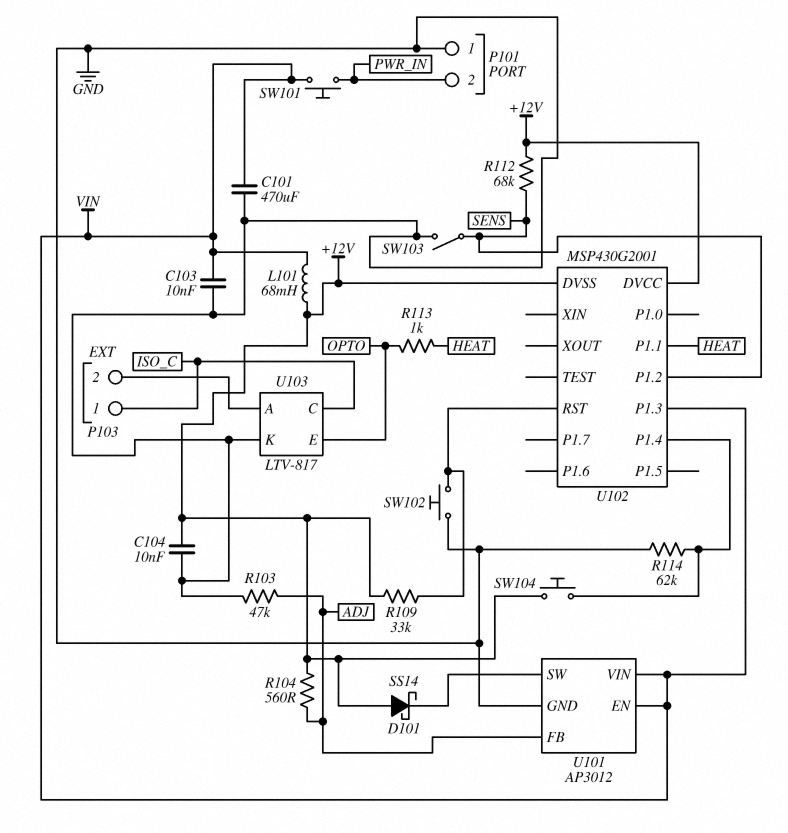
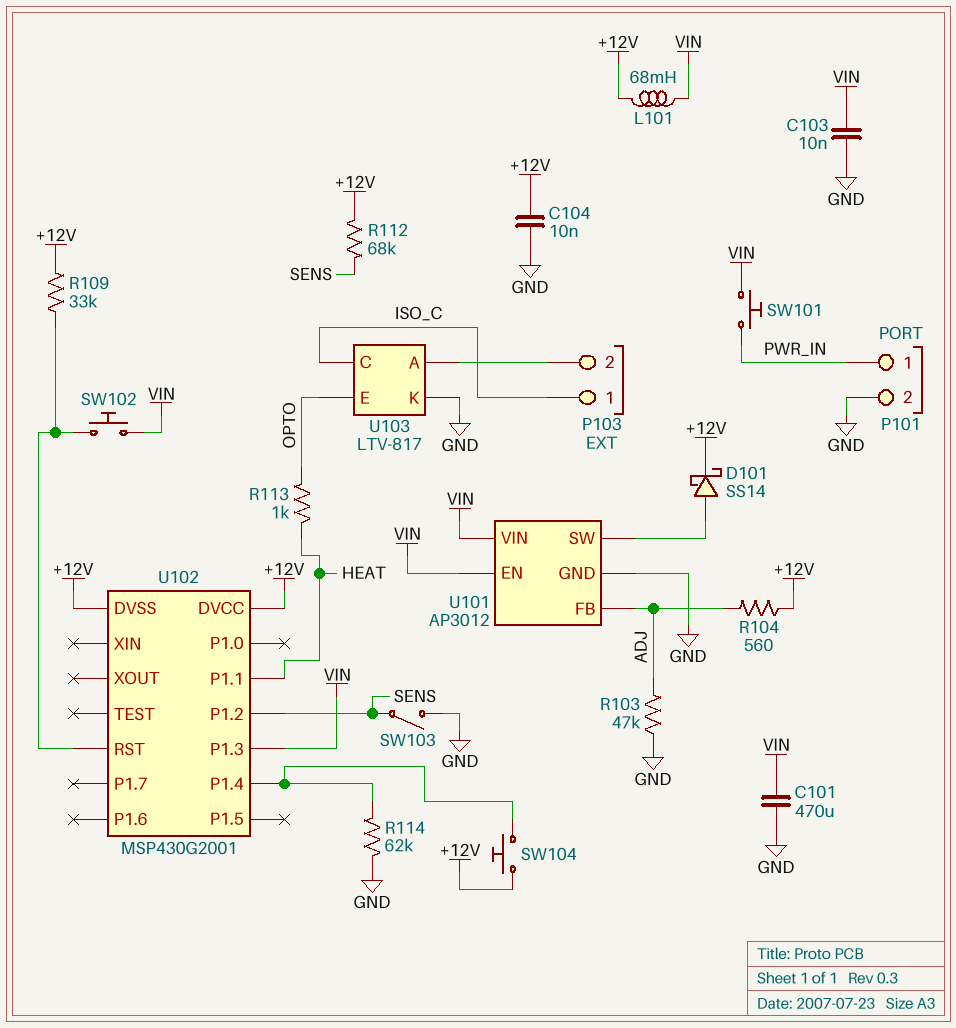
D101: schottky SS14 (A +12V, K U101/SW) -> schottky SS14 (A U101/SW, K +12V)
P101 pin 1: GND -> PWR_IN
P101 pin 2: PWR_IN -> GND
SW102: button (GND, U102/RST) -> button (U102/RST, VIN)

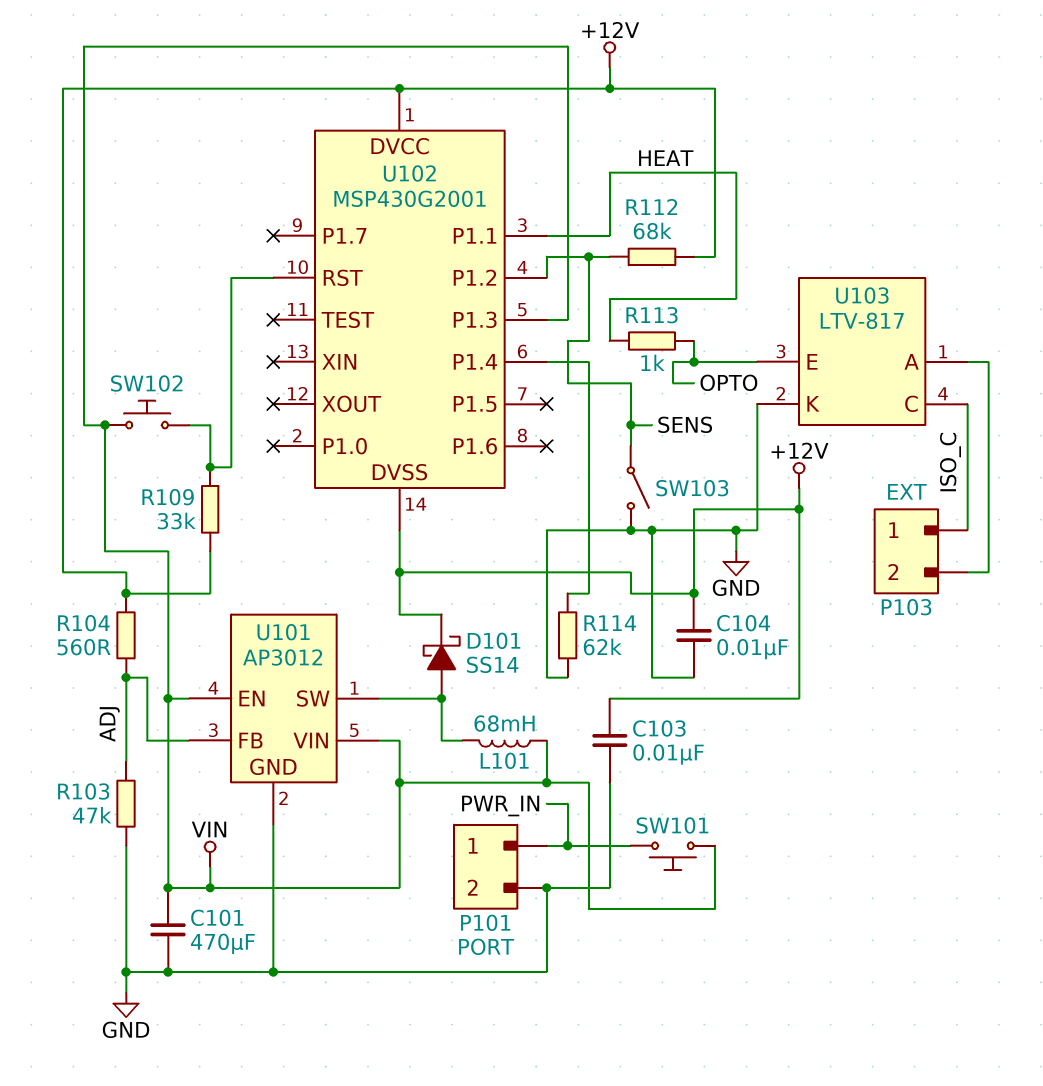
C103: 10nF (GND, VIN) -> 10nF (+12V, GND)
L101: 68mH (+12V, VIN) -> 68mH (U101/SW, VIN)
SW104: button (+12V, U102/P1.4) -> none

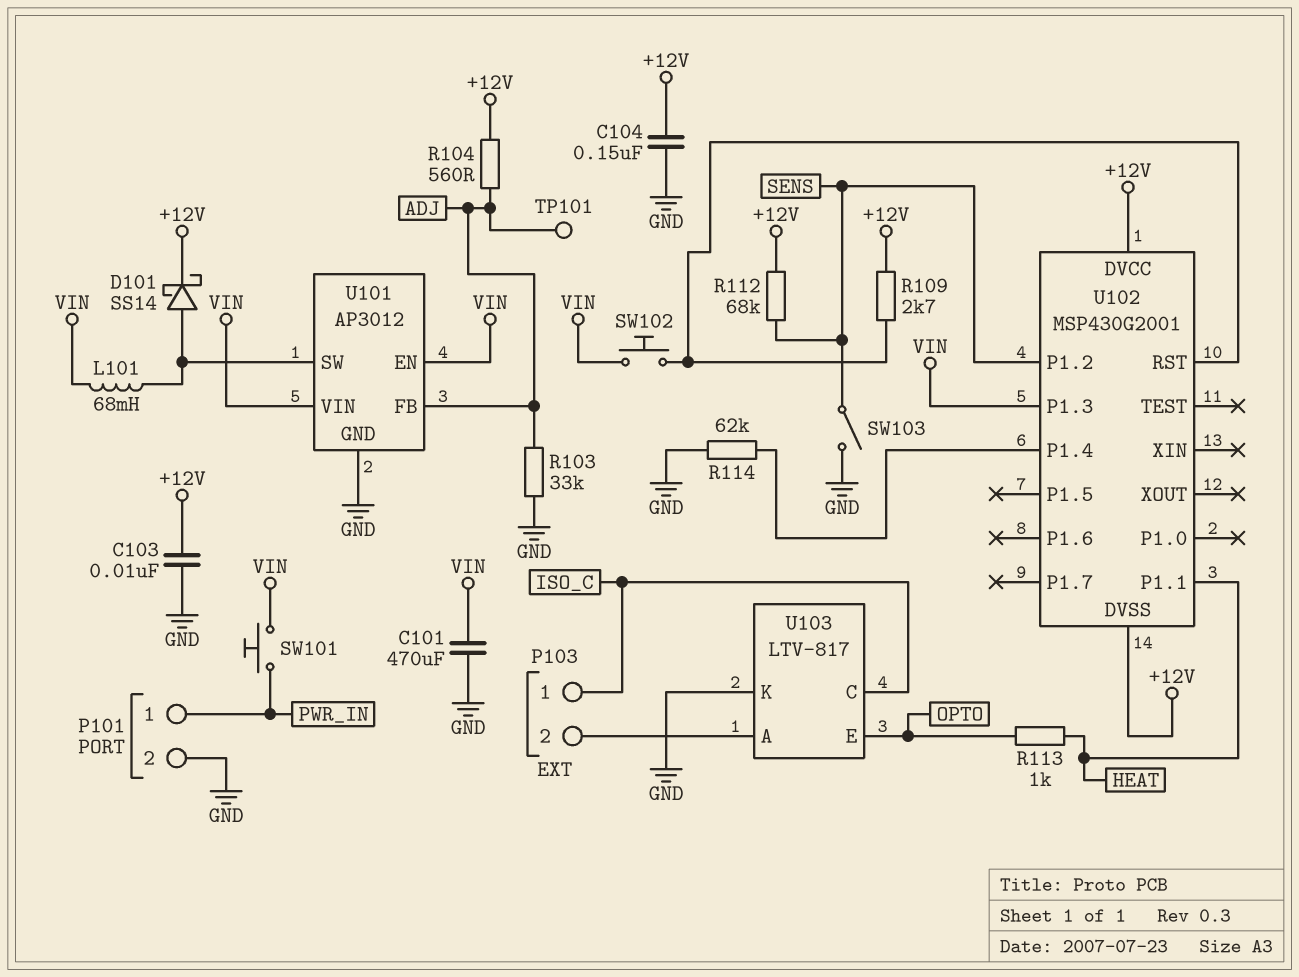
C104: 10nF (+12V, GND) -> 150nF (+12V, GND)
R103: 47k (ADJ, GND) -> 33k (ADJ, GND)
R109: 33k (+12V, U102/RST) -> 2.7k (+12V, U102/RST)
TP101: none -> test point (ADJ)

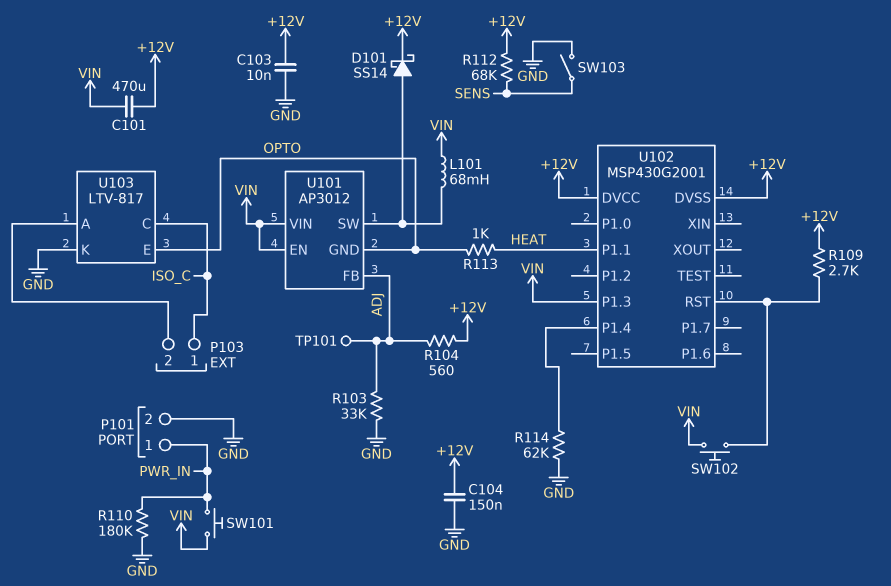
C101: 470uF (GND, VIN) -> 470uF (+12V, VIN)
R110: none -> 180k (GND, PWR_IN)
U101 pin GND: GND -> OPTO
U102 pin P1.2: SENS -> none

